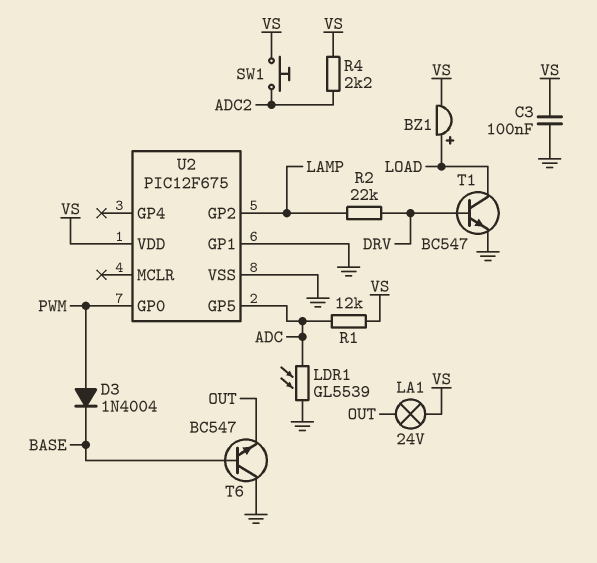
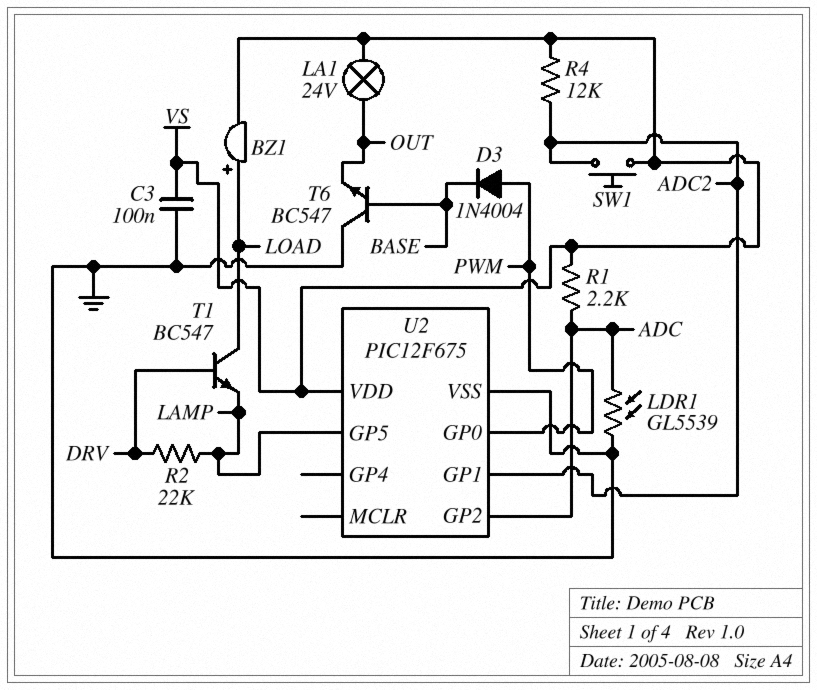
R1: 12k (ADC, VS) -> 2.2k (ADC, VS)
R4: 2.2k (ADC2, VS) -> 12k (ADC2, VS)
T1: NPN BC547 (B DRV, C LOAD, E GND) -> NPN BC547 (B DRV, C LOAD, E LAMP)
U2 pin GP1: GND -> ADC2
U2 pin GP2: LAMP -> ADC
U2 pin GP5: ADC -> LAMP

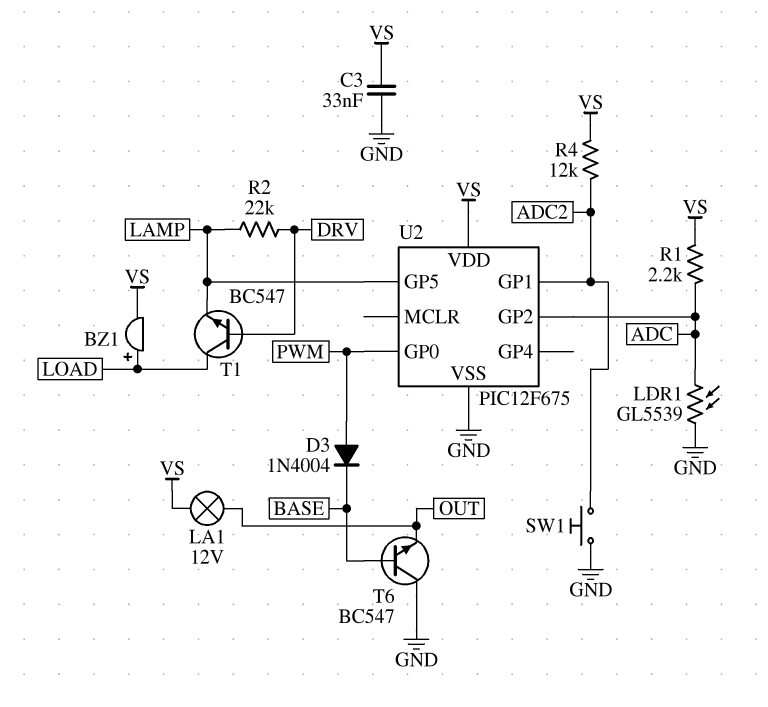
C3: 100nF (GND, VS) -> 33nF (GND, VS)
LA1: lamp 24V (OUT, VS) -> lamp 12V (OUT, VS)
SW1: button (ADC2, VS) -> button (ADC2, GND)

